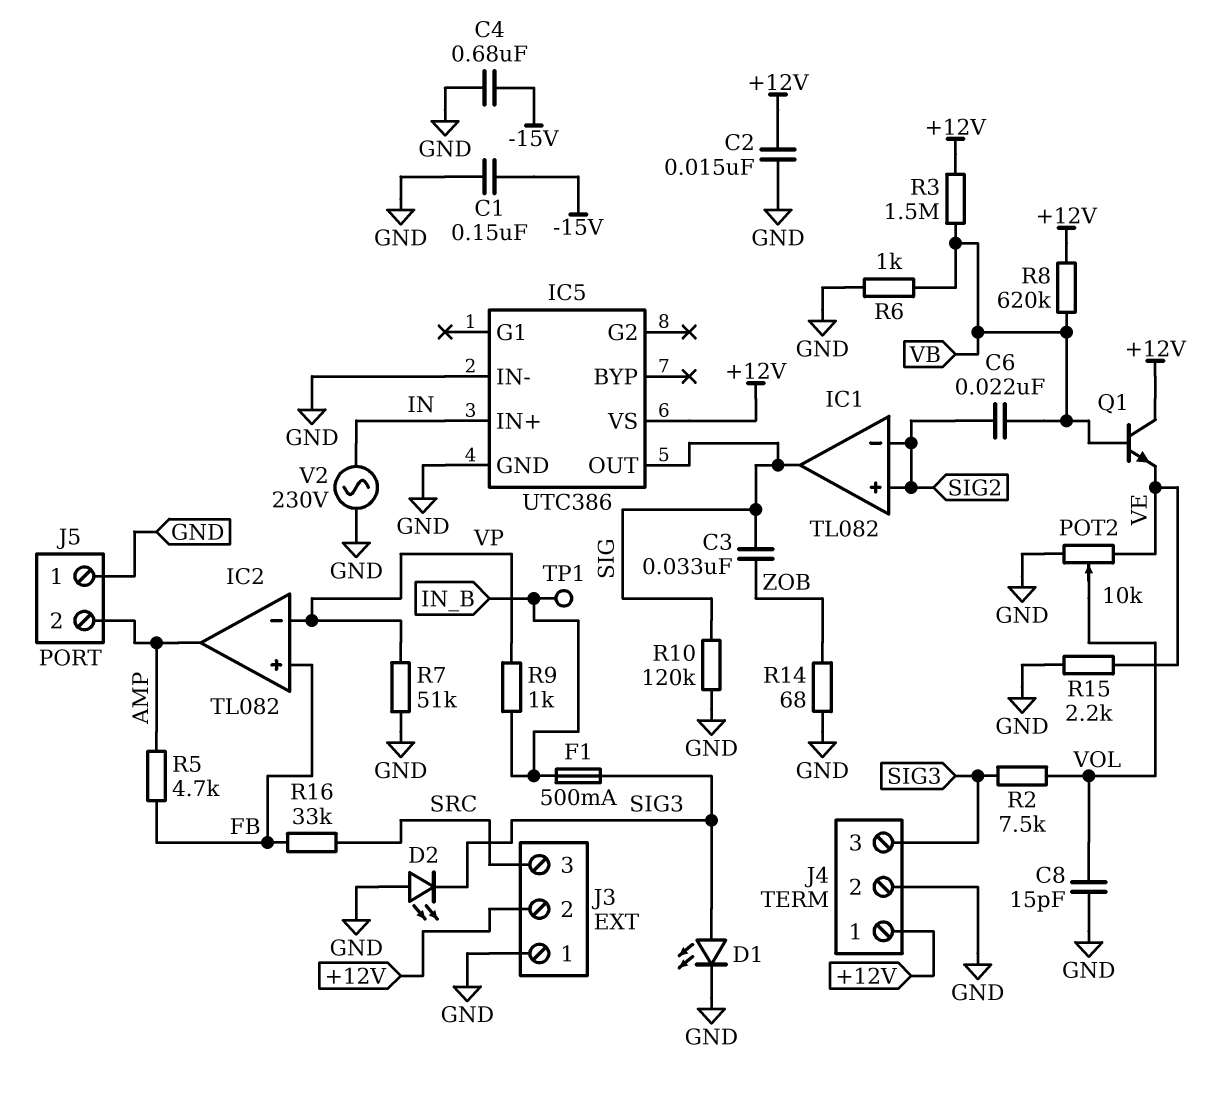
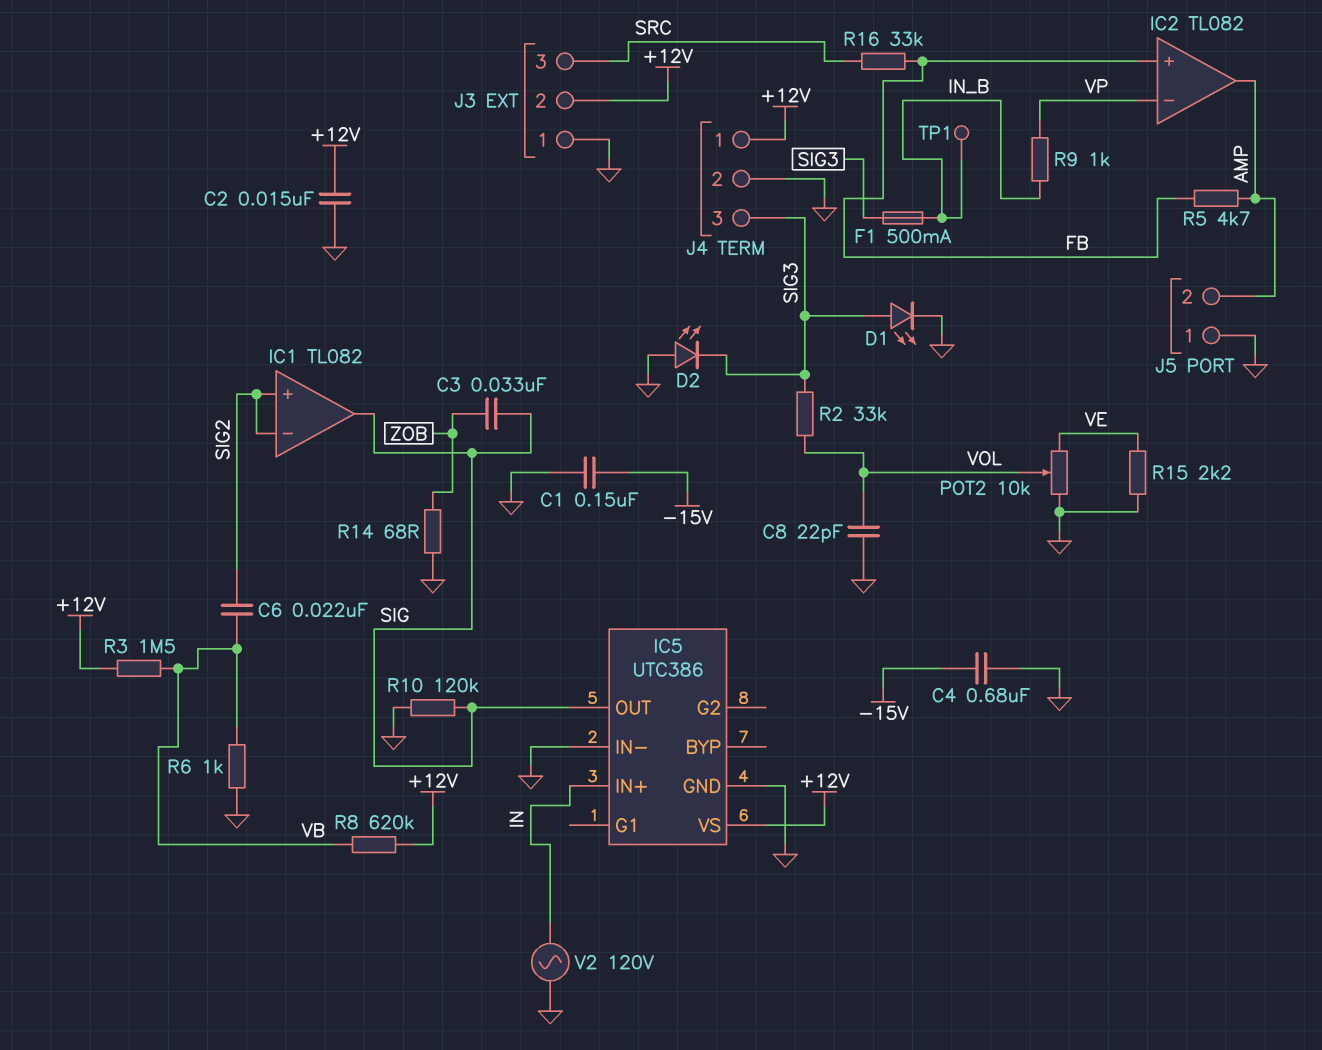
C8: 15pF (GND, VOL) -> 22pF (GND, VOL)
Q1: NPN (B VB, C +12V, E VE) -> none
R2: 7.5k (SIG3, VOL) -> 33k (SIG3, VOL)
R7: 51k (GND, VP) -> none
V2: AC 230V (GND, IN) -> AC 120V (GND, IN)

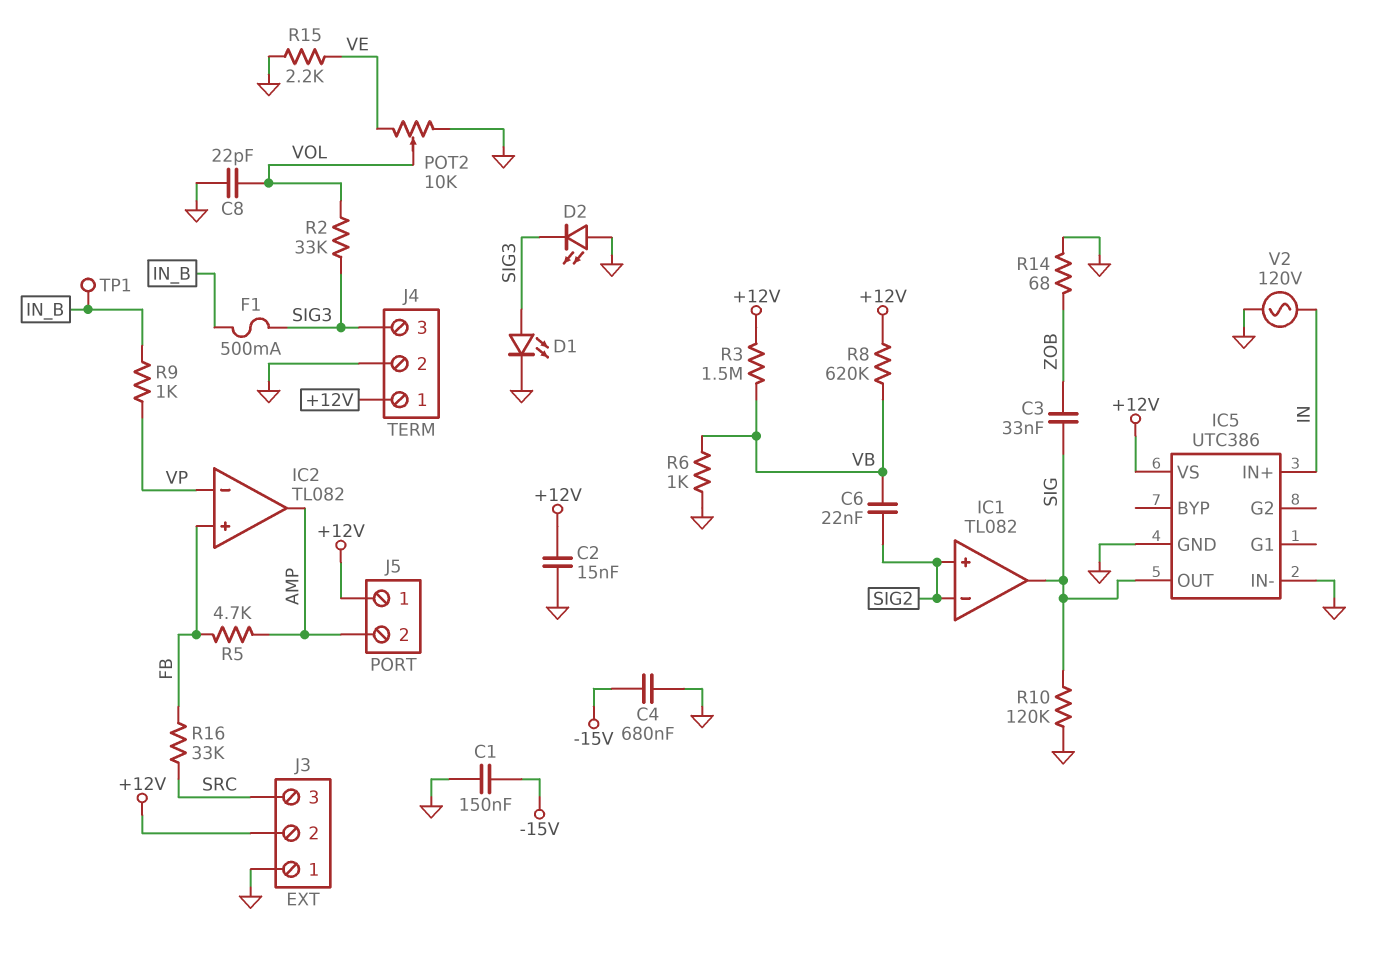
J5 pin 1: GND -> +12V

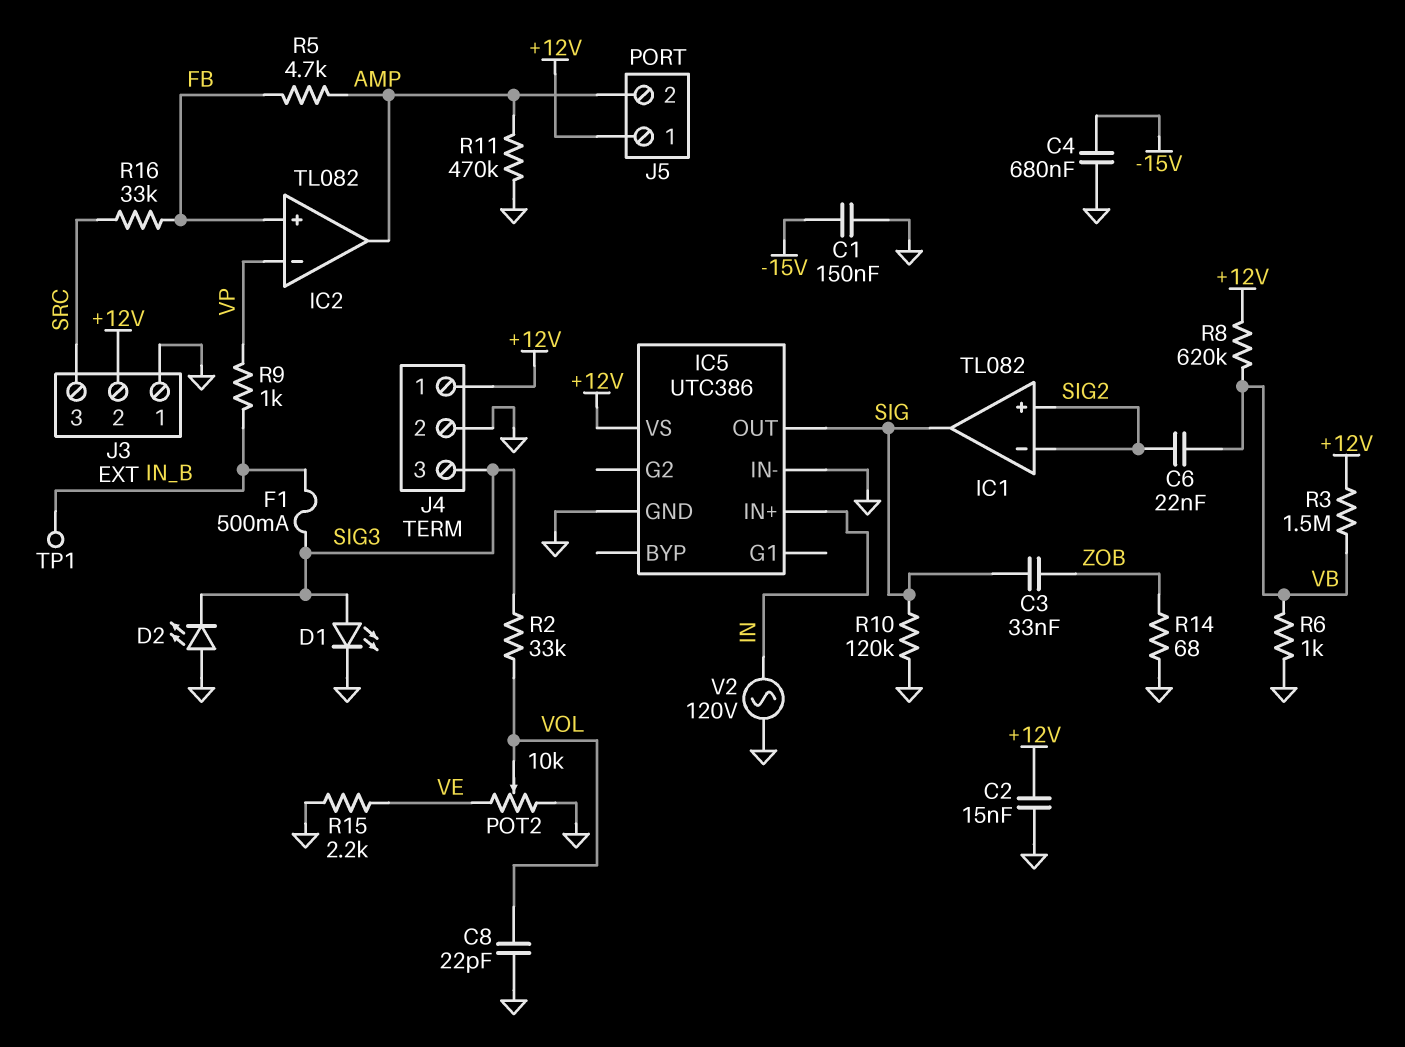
R11: none -> 470k (AMP, GND)

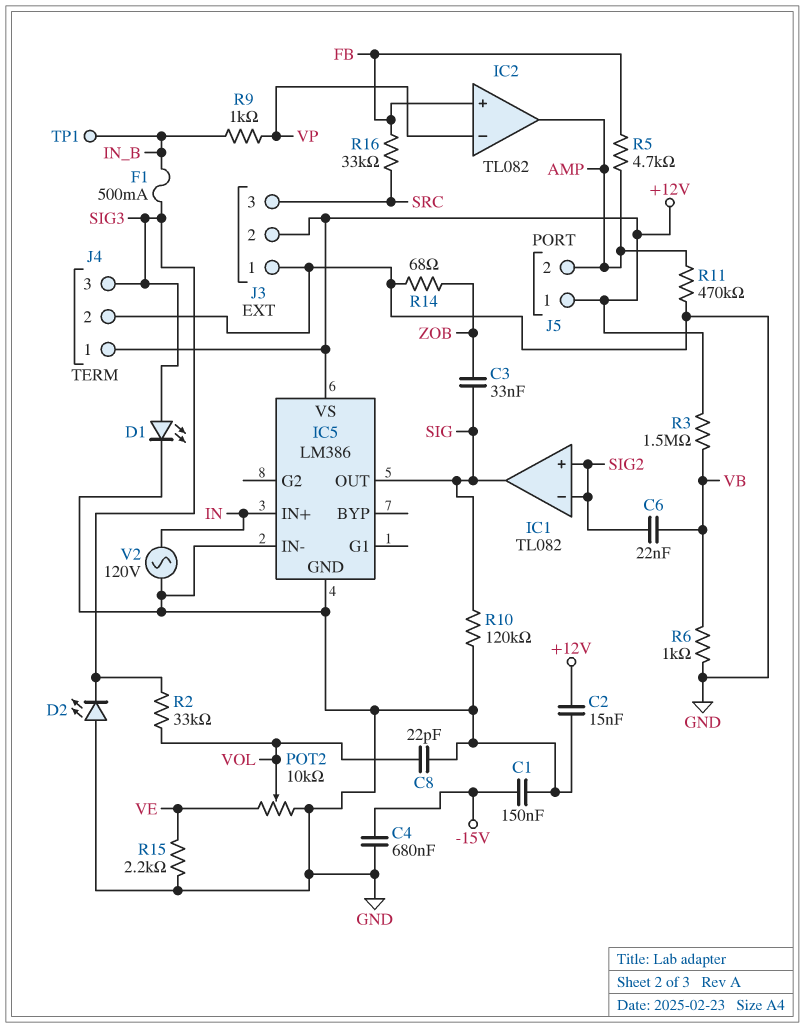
IC5: UTC386 -> LM386
R8: 620k (+12V, VB) -> none

